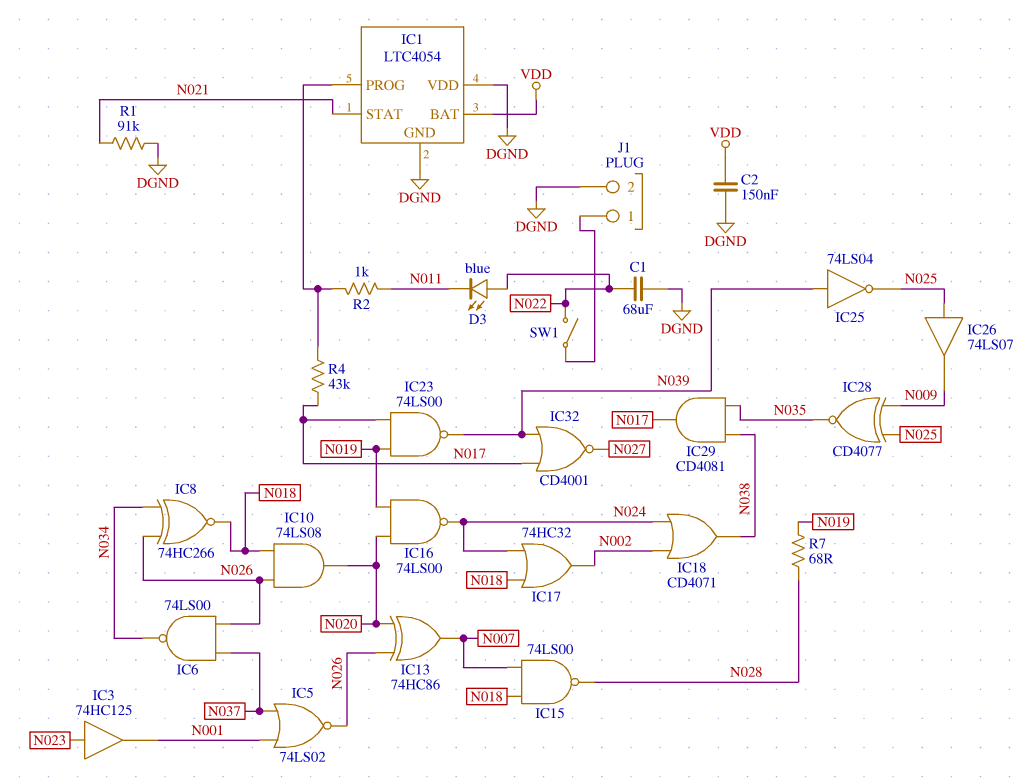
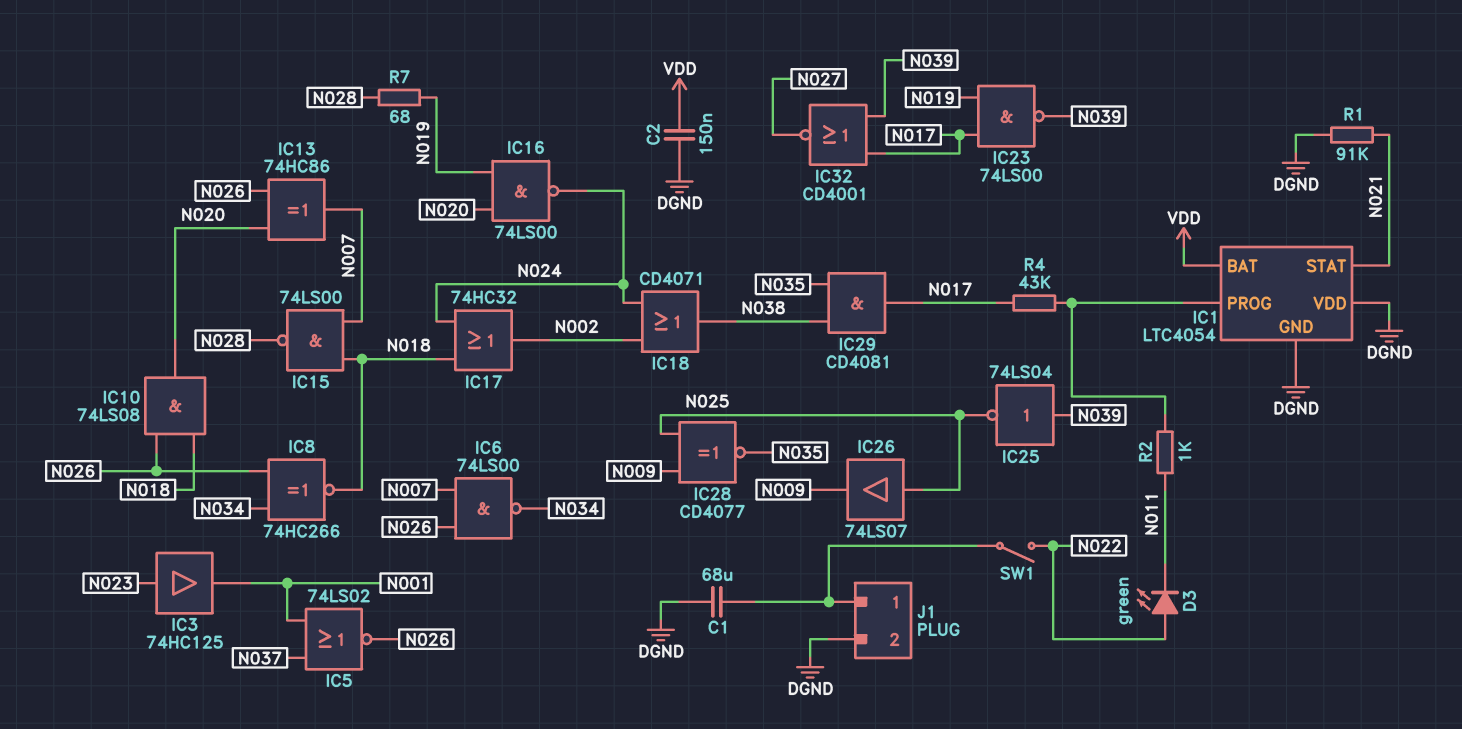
C1: 68uF (DGND, N022) -> 68uF (DGND, J1/1)
D3: LED blue (A N022, K N011) -> LED green (A N022, K N011)
IC6: NAND 74LS00 (in N026, in N037, out N034) -> NAND 74LS00 (in N007, in N026, out N034)

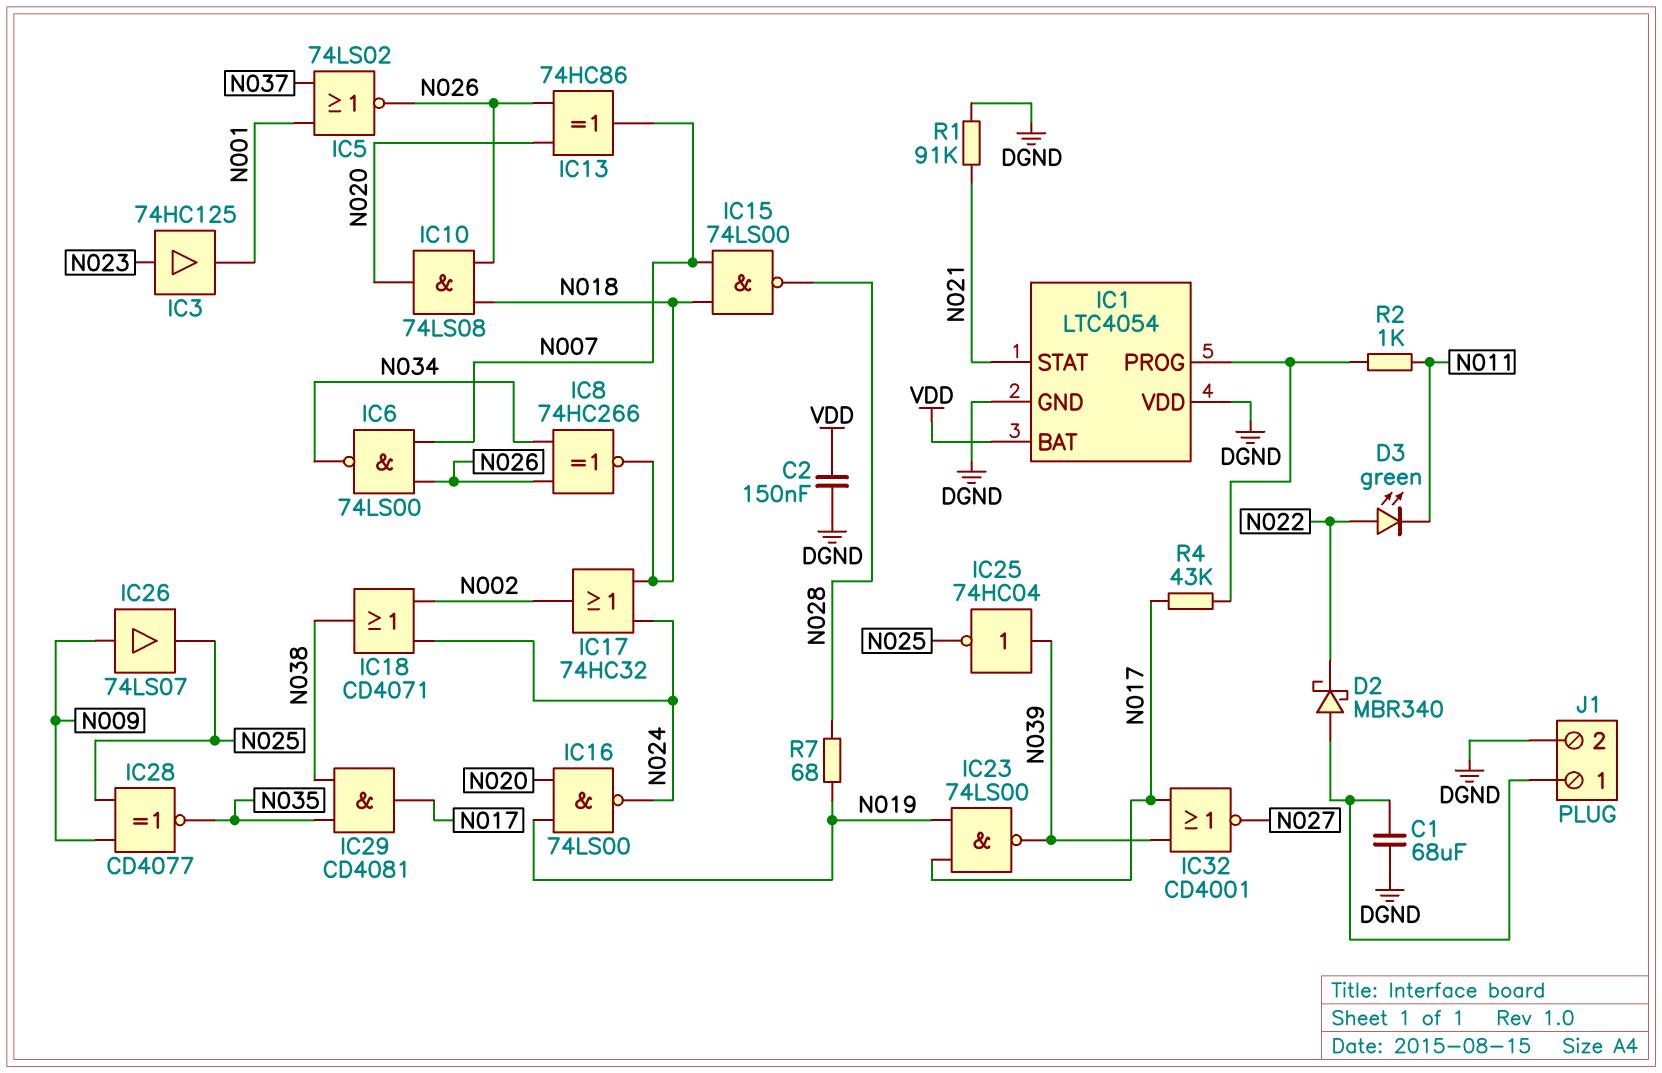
D2: none -> schottky MBR340 (A J1/1, K N022)
IC25: NOT 74LS04 (in N039, out N025) -> NOT 74HC04 (in N039, out N025)
IC26: buffer 74LS07 (in N025, out N009) -> buffer 74LS07 (in N009, out N025)
SW1: switch (J1/1, N022) -> none

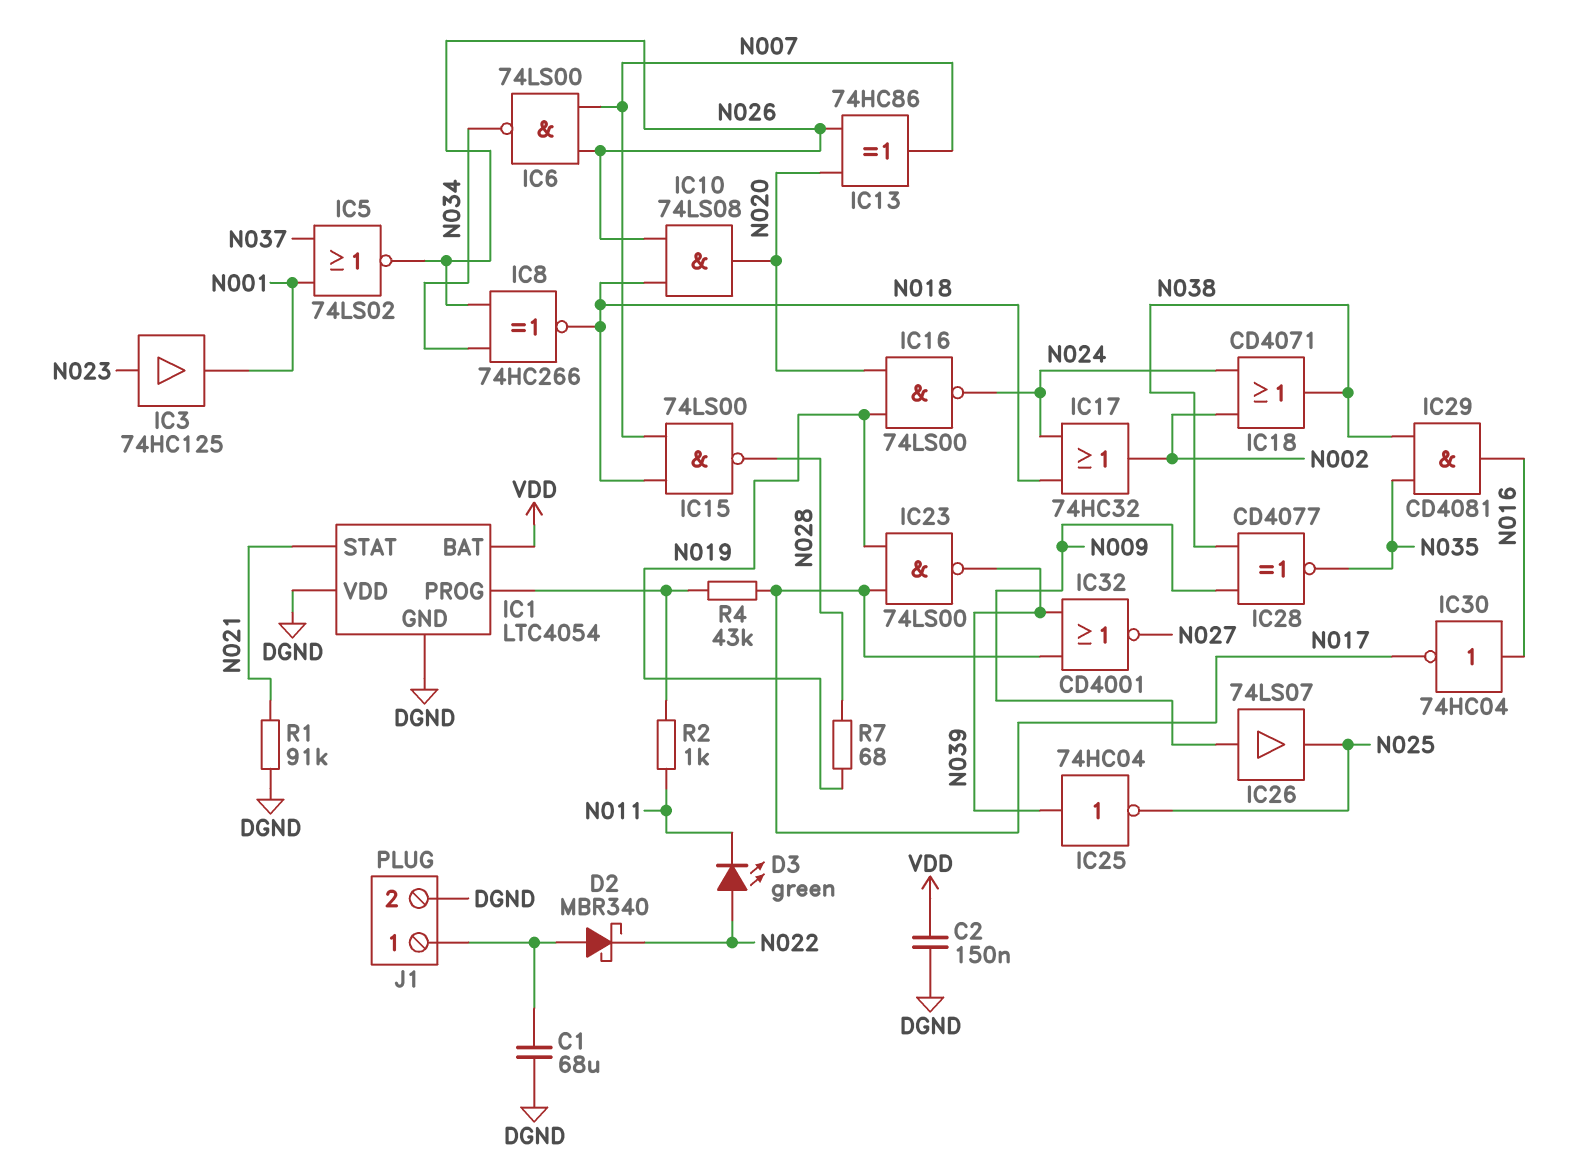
IC28: XNOR CD4077 (in N009, in N025, out N035) -> XNOR CD4077 (in N009, in N038, out N035)
IC29: AND CD4081 (in N035, in N038, out N017) -> AND CD4081 (in N035, in N038, out N016)
IC30: none -> NOT 74HC04 (in N016, out N017)

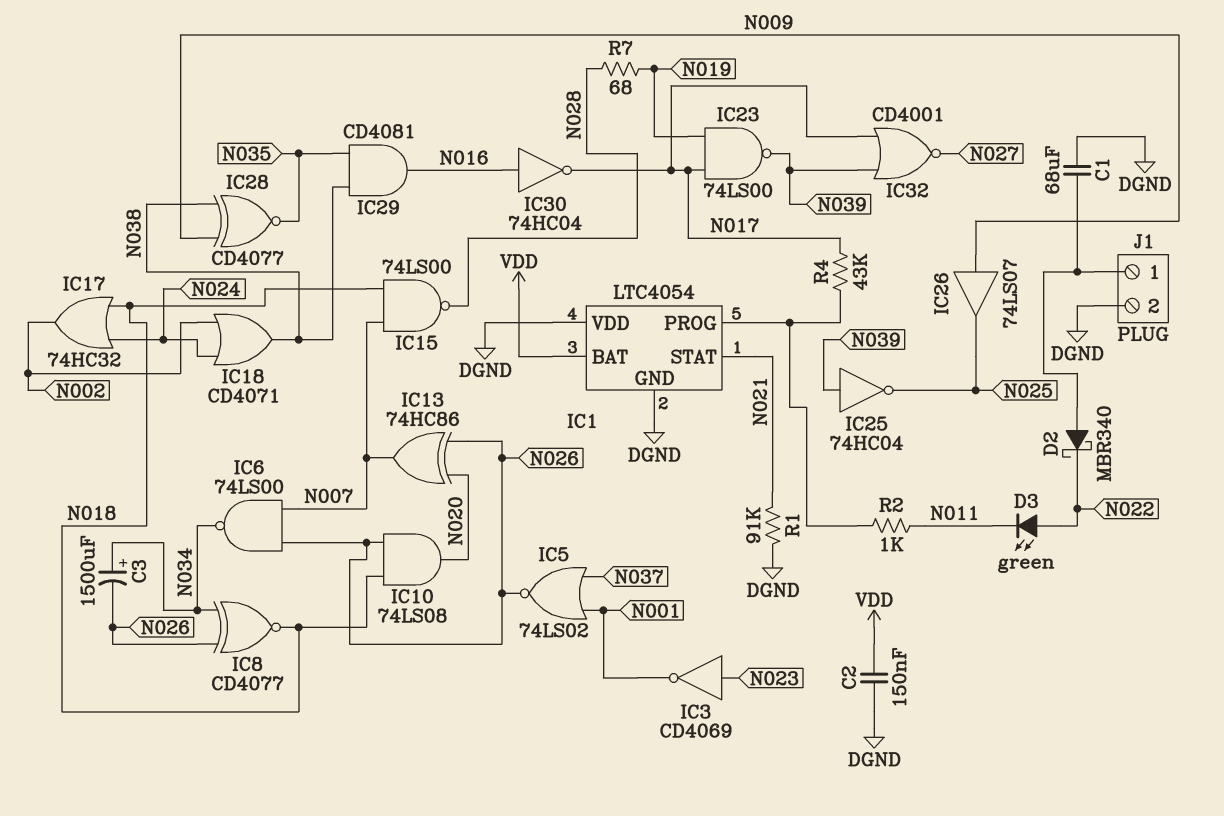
C3: none -> 1500uF (plus N034, minus N026)
IC3: buffer 74HC125 (in N023, out N001) -> NOT CD4069 (in N023, out N001)
IC8: XNOR 74HC266 (in N026, in N034, out N018) -> XNOR CD4077 (in N026, in N034, out N018)
IC16: NAND 74LS00 (in N019, in N020, out N024) -> none

